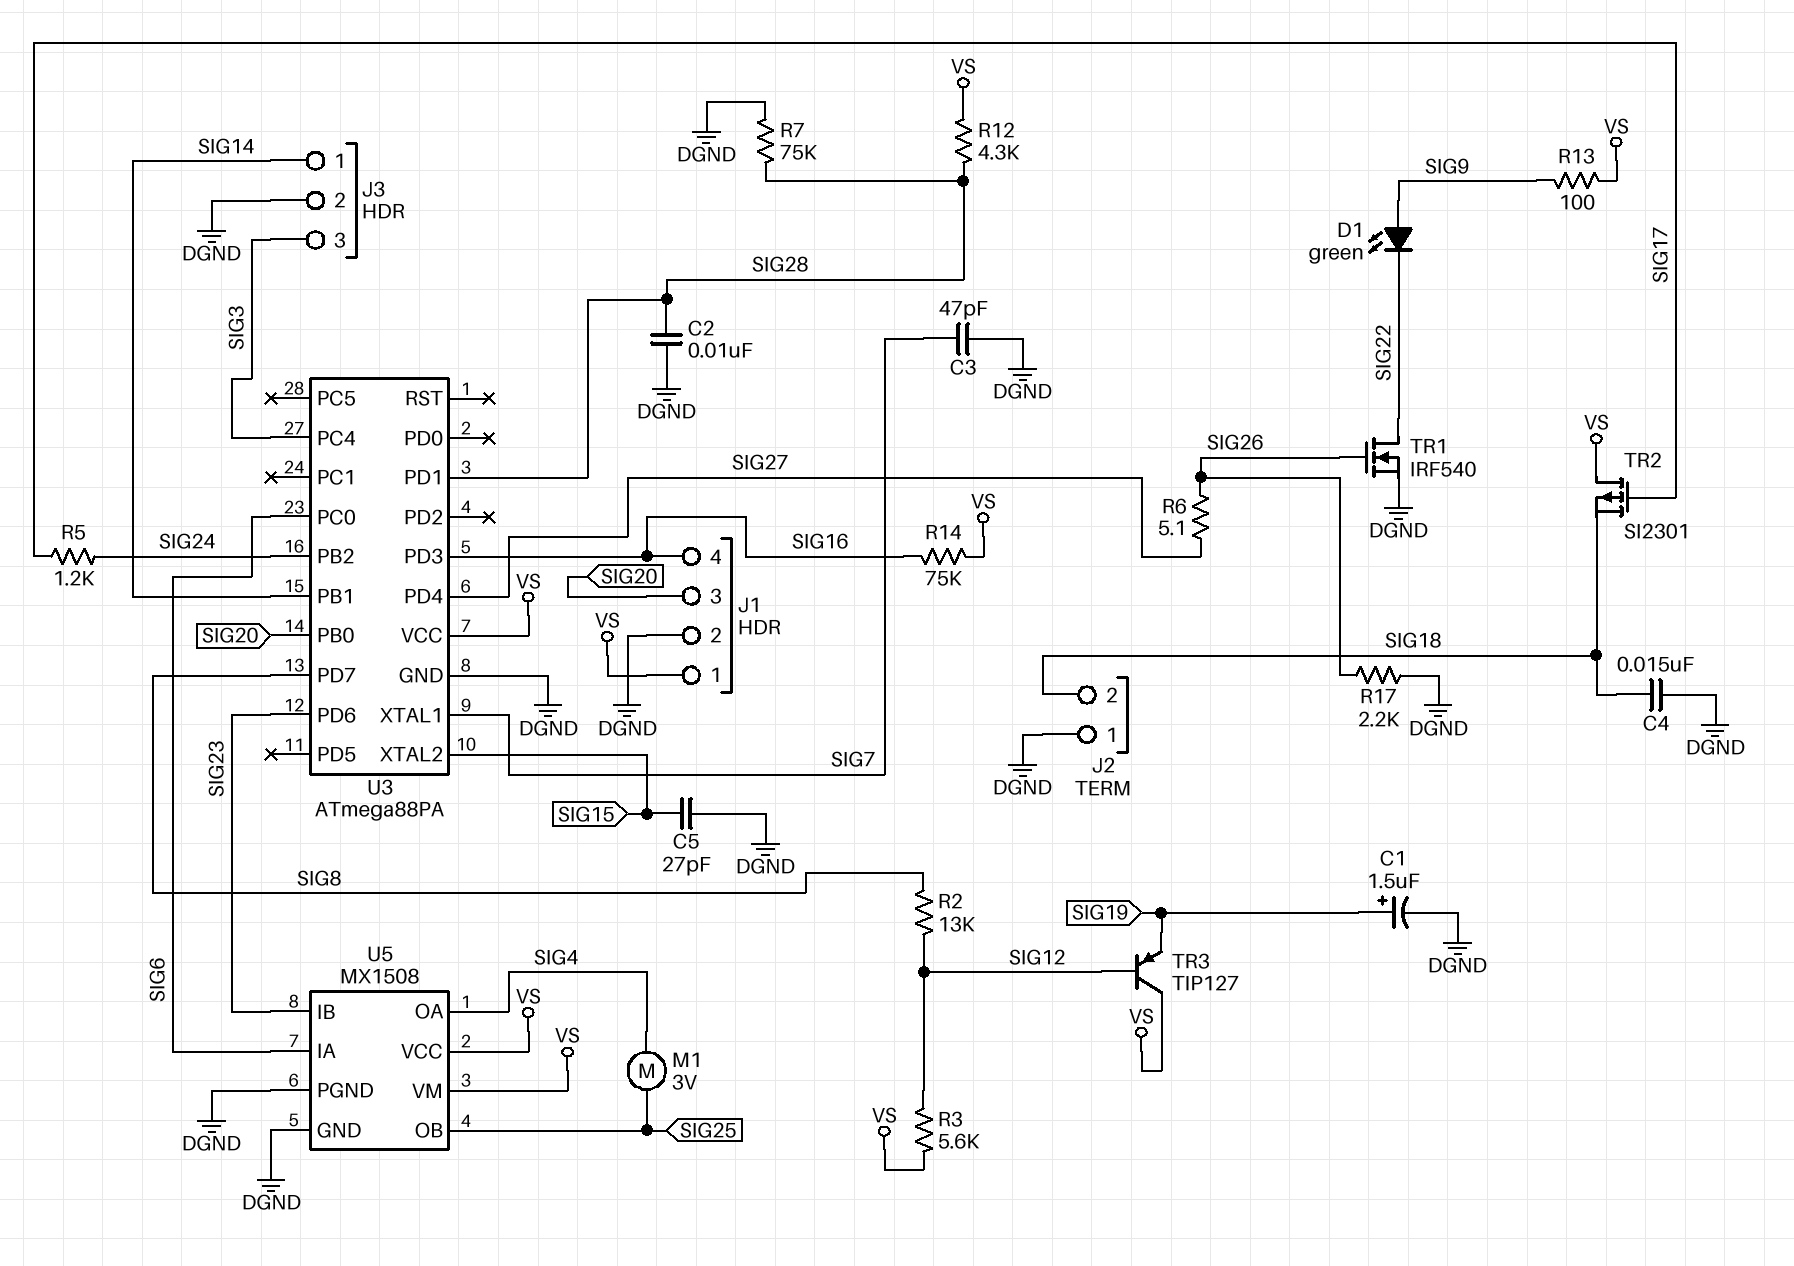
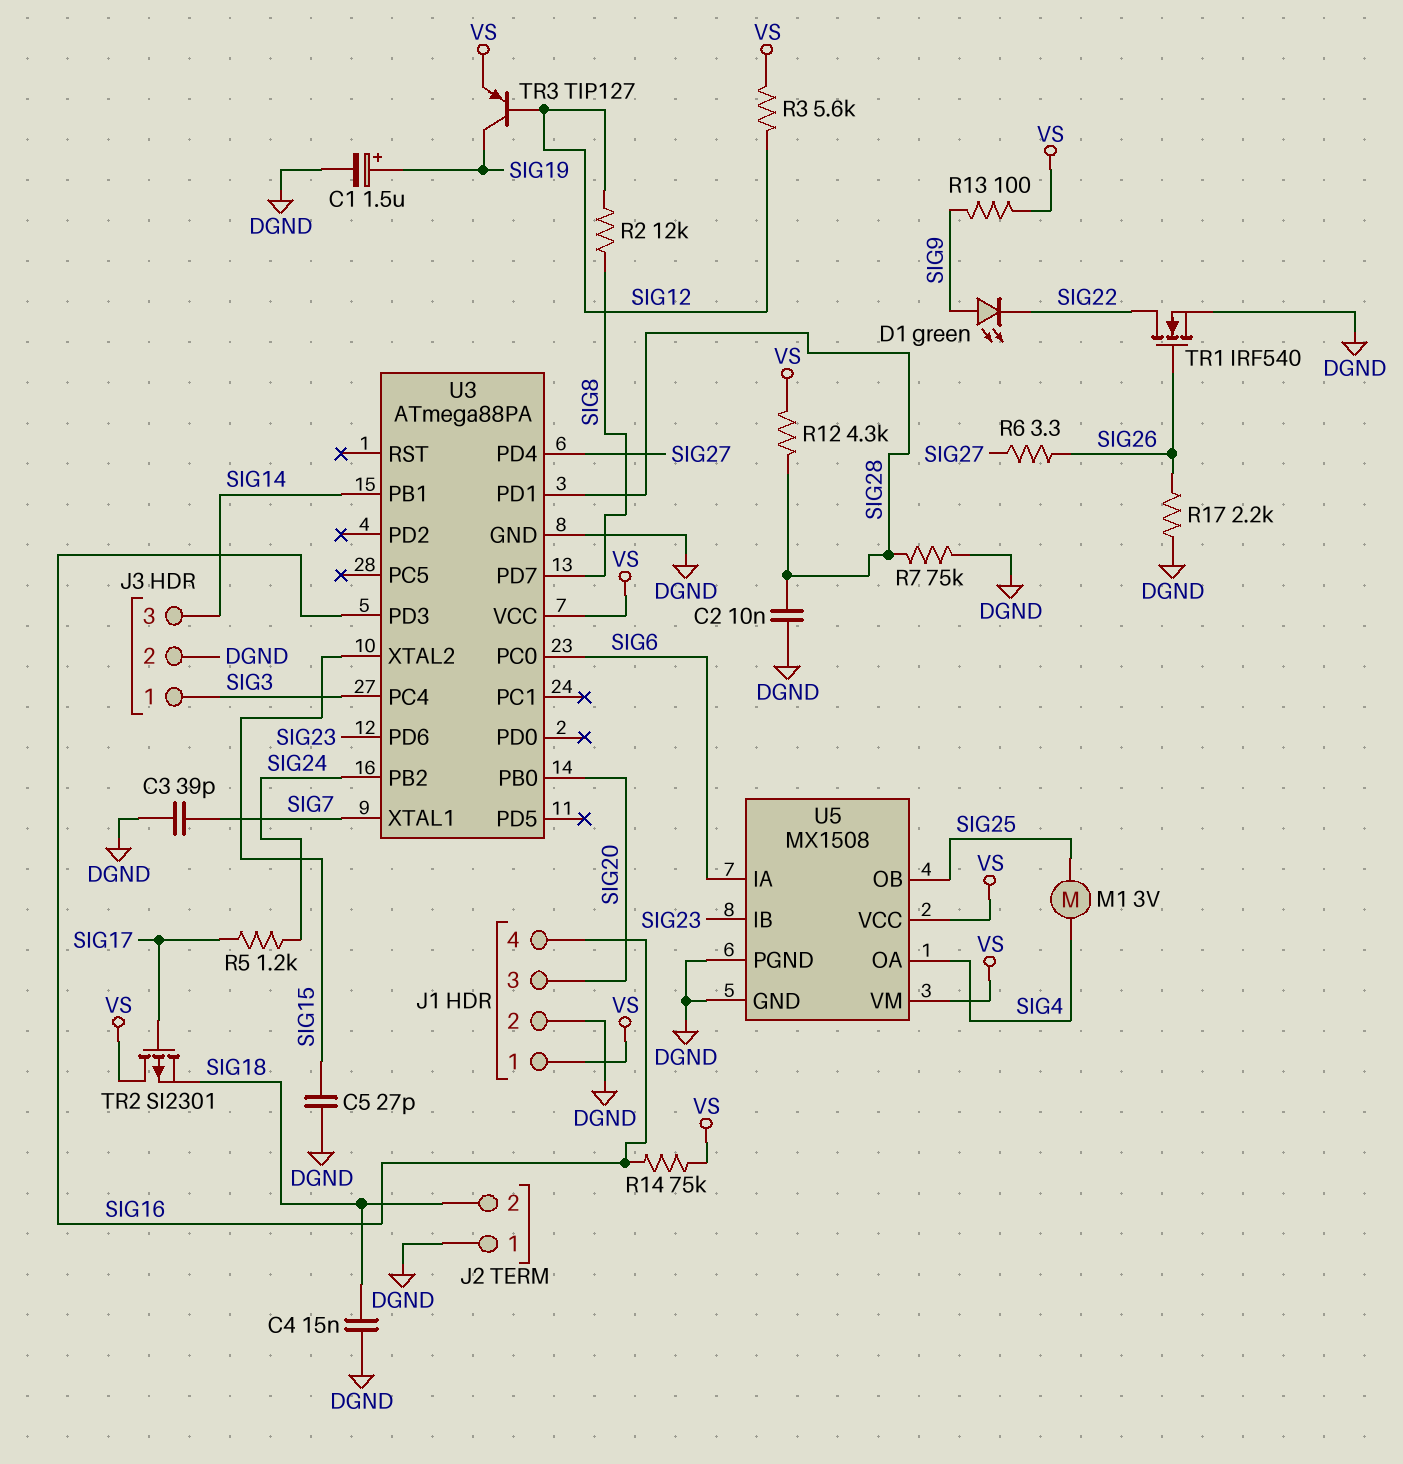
C3: 47pF (DGND, SIG7) -> 39pF (DGND, SIG7)
J3 pin 1: SIG14 -> SIG3
J3 pin 3: SIG3 -> SIG14
R2: 13k (SIG8, SIG12) -> 12k (SIG8, SIG12)
R6: 5.1 (SIG26, SIG27) -> 3.3 (SIG26, SIG27)
TR3: PNP TIP127 (B SIG12, C VS, E SIG19) -> PNP TIP127 (B SIG12, C SIG19, E VS)

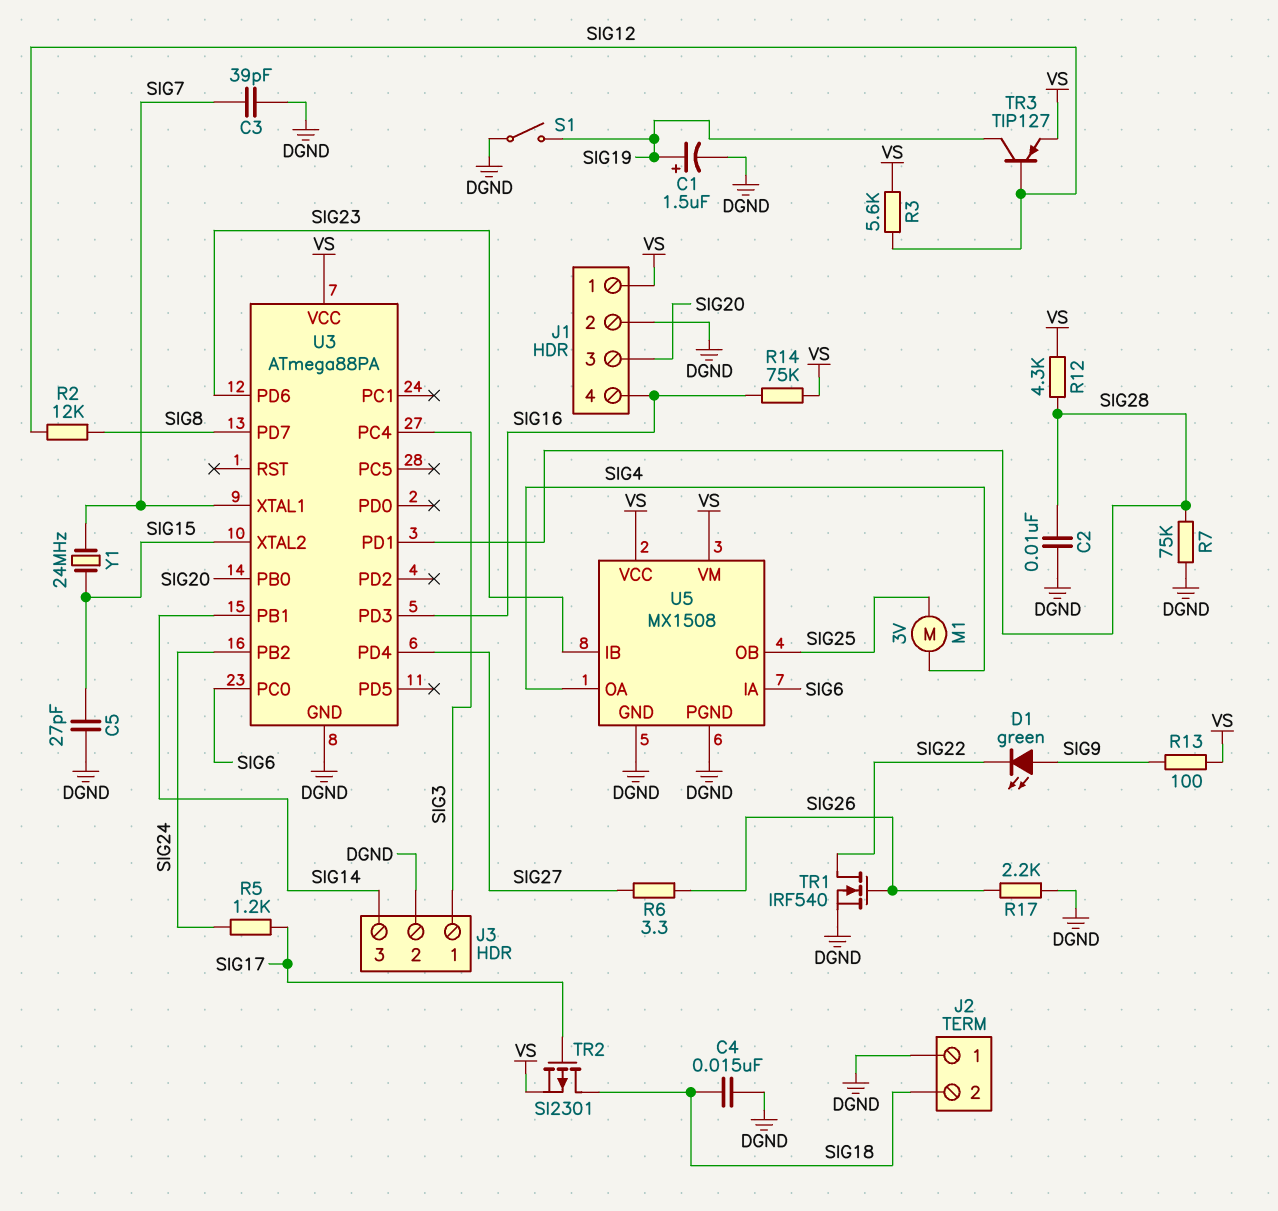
S1: none -> switch (DGND, SIG19)
TR2: PMOS SI2301 (G SIG17, D VS, S SIG18) -> PMOS SI2301 (G SIG17, D SIG18, S VS)
Y1: none -> 24MHz (SIG7, SIG15)

